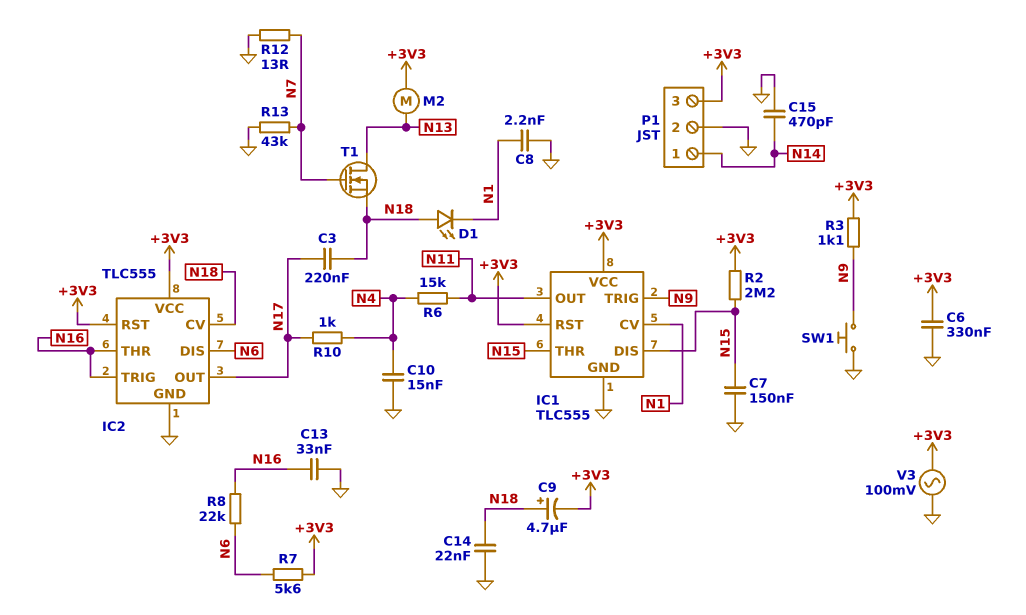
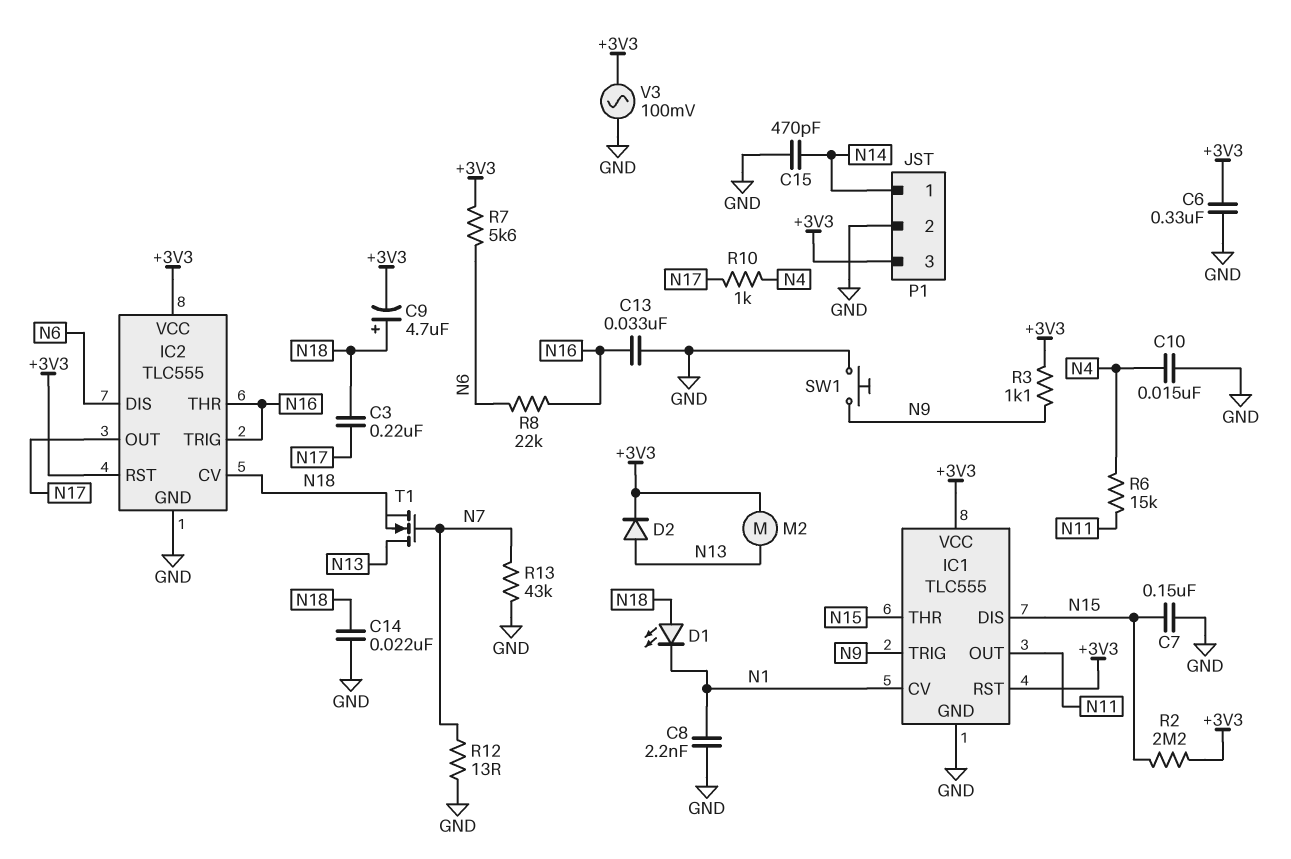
D2: none -> diode (A N13, K +3V3)

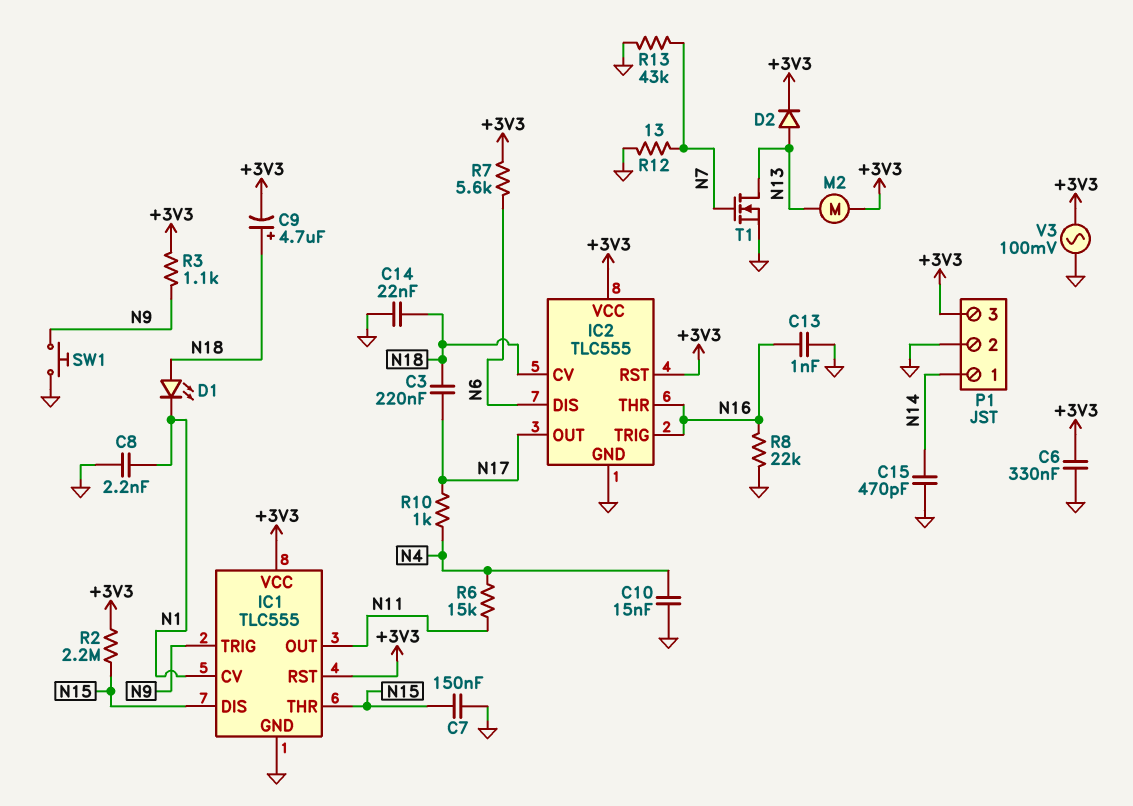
C13: 33nF (GND, N16) -> 1nF (GND, N16)
R8: 22k (N6, N16) -> 22k (GND, N16)
T1: NMOS (G N7, D N13, S N18) -> NMOS (G N7, D N13, S GND)

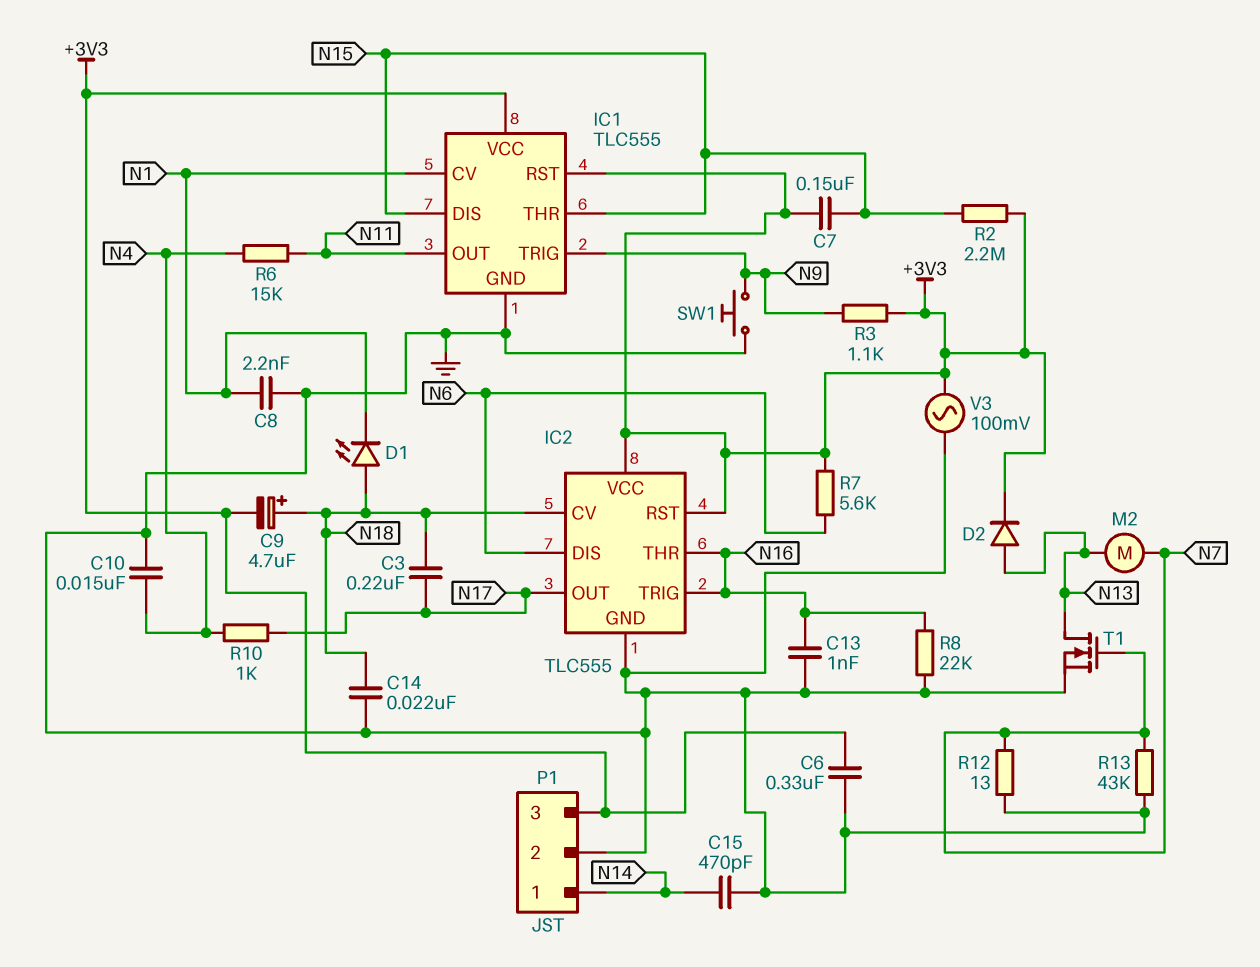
C7: 150nF (GND, N15) -> 150nF (+3V3, N15)
M2: motor (+3V3, N13) -> motor (N7, N13)

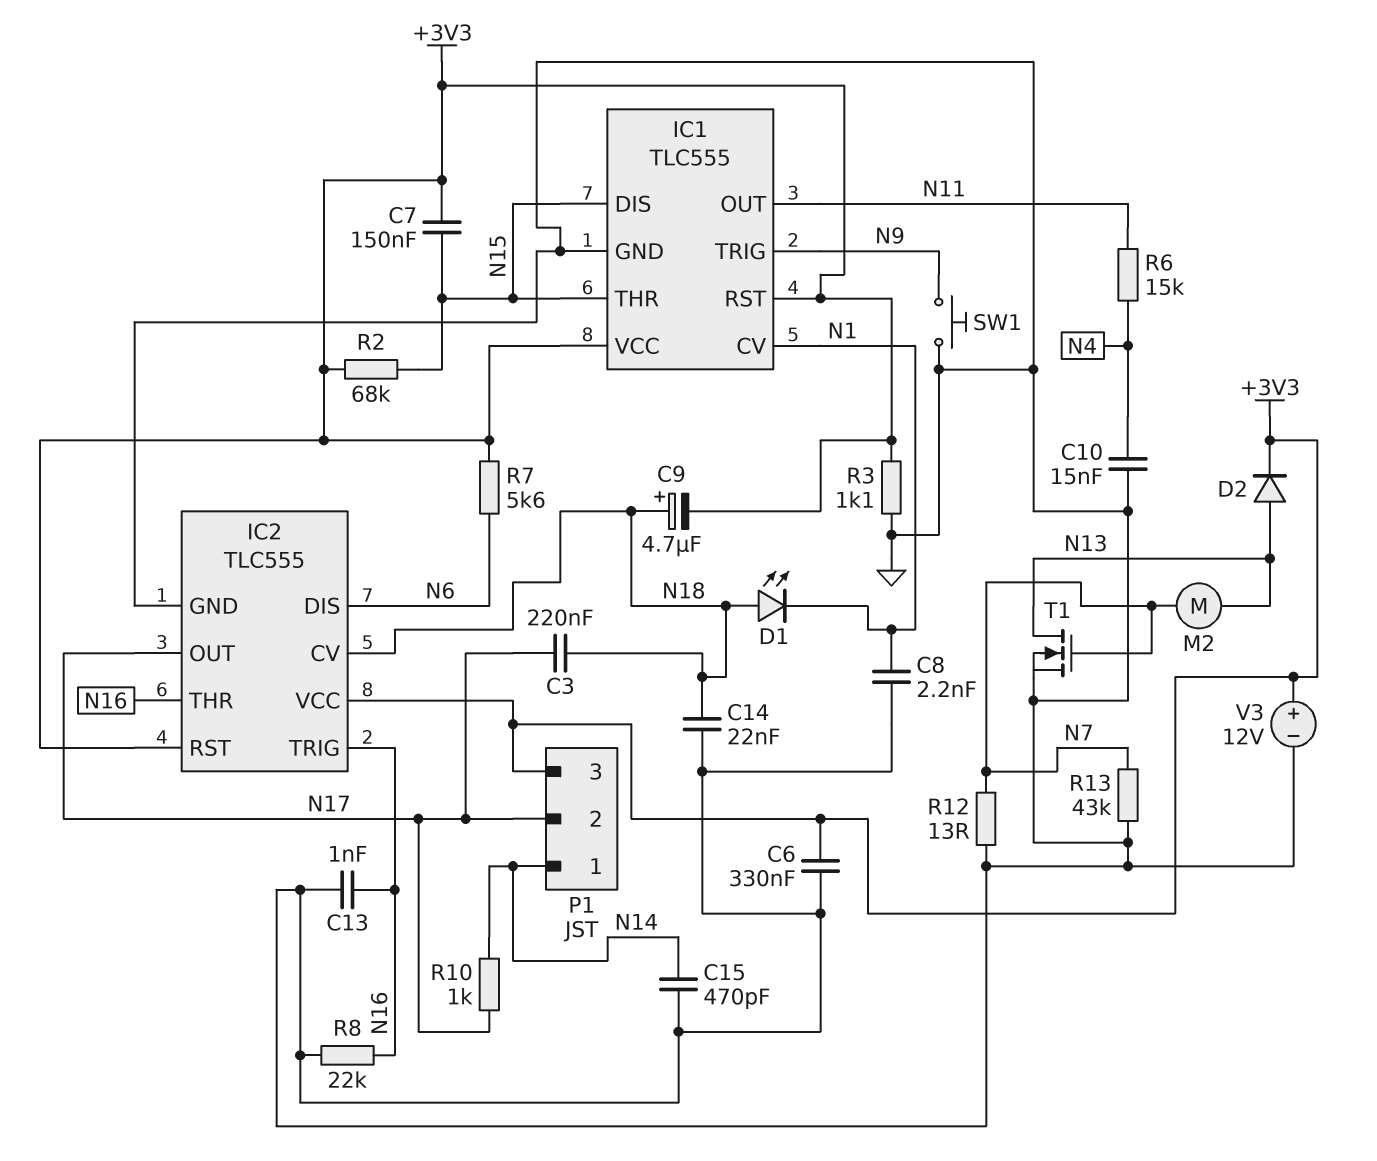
P1 pin 2: GND -> N17
R2: 2.2M (+3V3, N15) -> 68k (+3V3, N15)
R3: 1.1k (+3V3, N9) -> 1.1k (+3V3, GND)
R10: 1k (N4, N17) -> 1k (N14, N17)
V3: AC 100mV (+3V3, GND) -> 12V (plus +3V3, minus GND)

